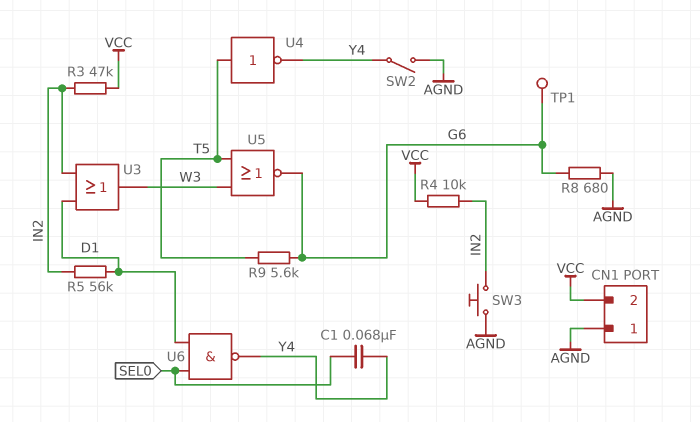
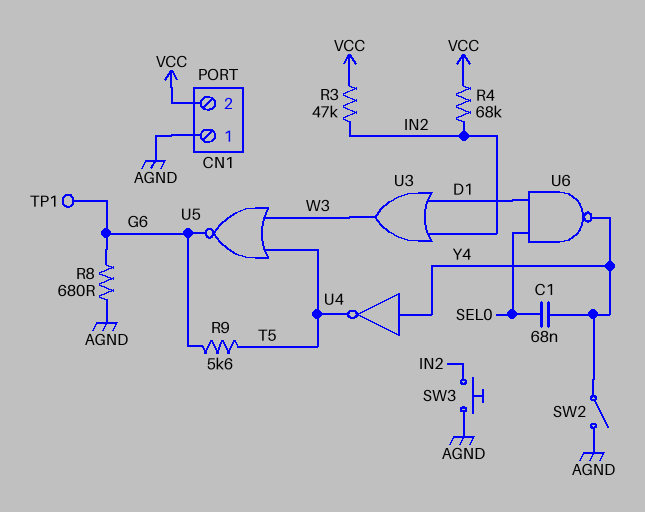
R4: 10k (IN2, VCC) -> 68k (IN2, VCC)
R5: 56k (D1, IN2) -> none
U4: NOT (in T5, out Y4) -> NOT (in Y4, out T5)

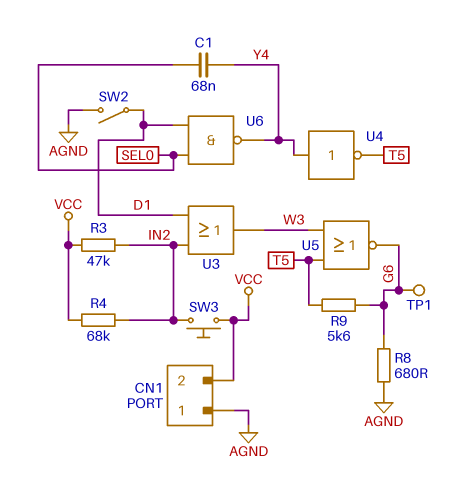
SW2: switch (AGND, Y4) -> switch (AGND, D1)
SW3: button (AGND, IN2) -> button (IN2, VCC)

